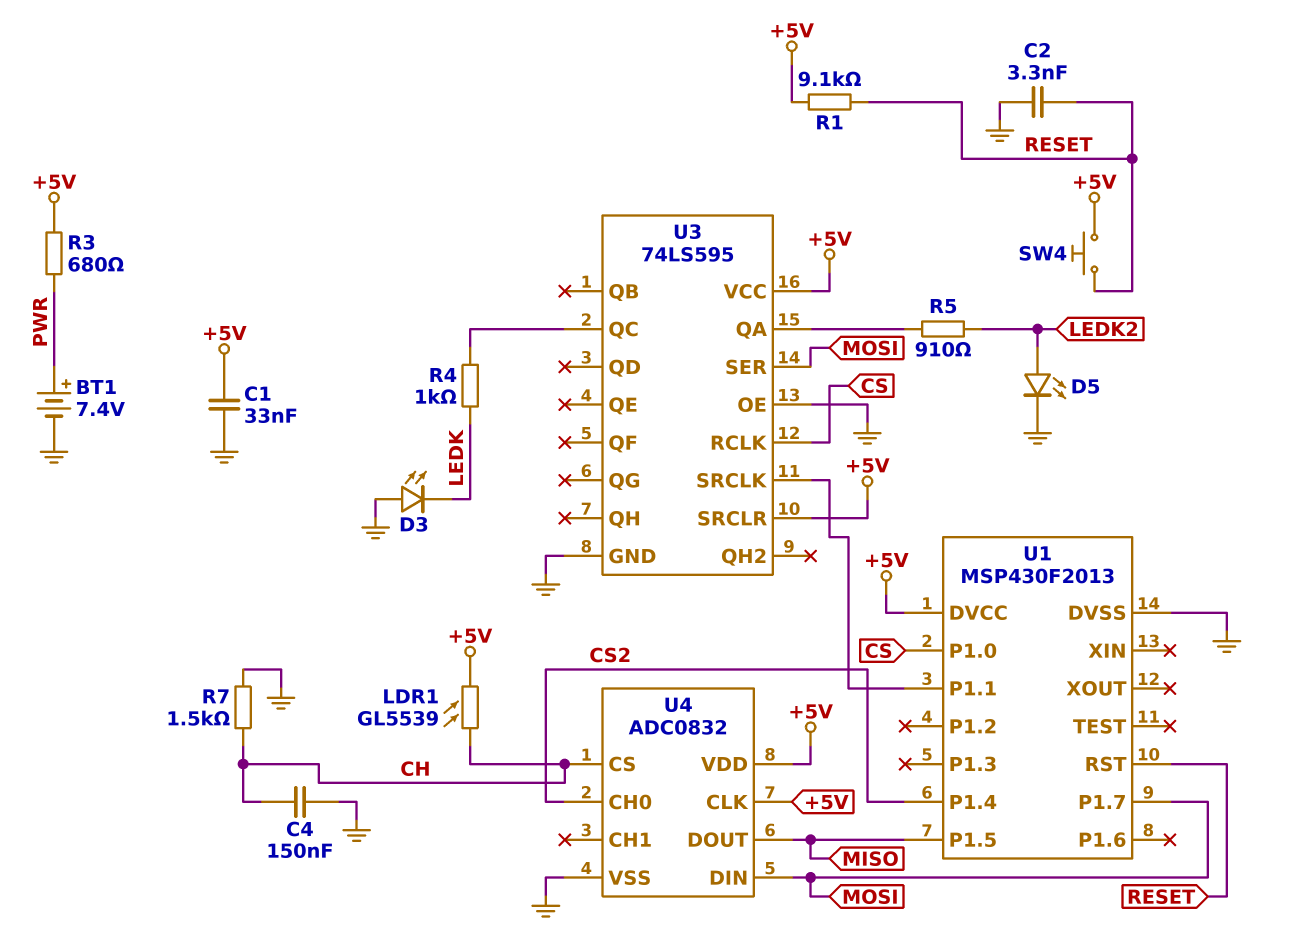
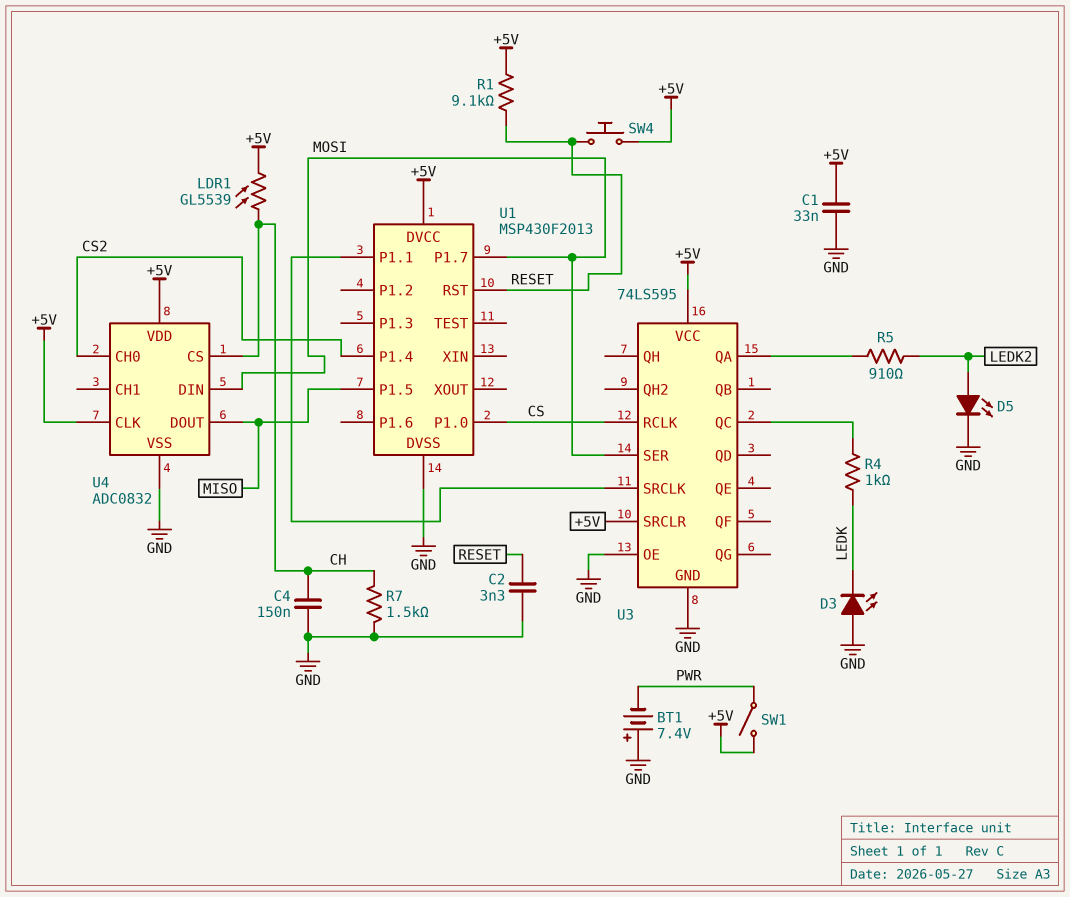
BT1: 7.4V (plus PWR, minus GND) -> 7.4V (plus GND, minus PWR)
R3: 680 (+5V, PWR) -> none
SW1: none -> switch (+5V, PWR)

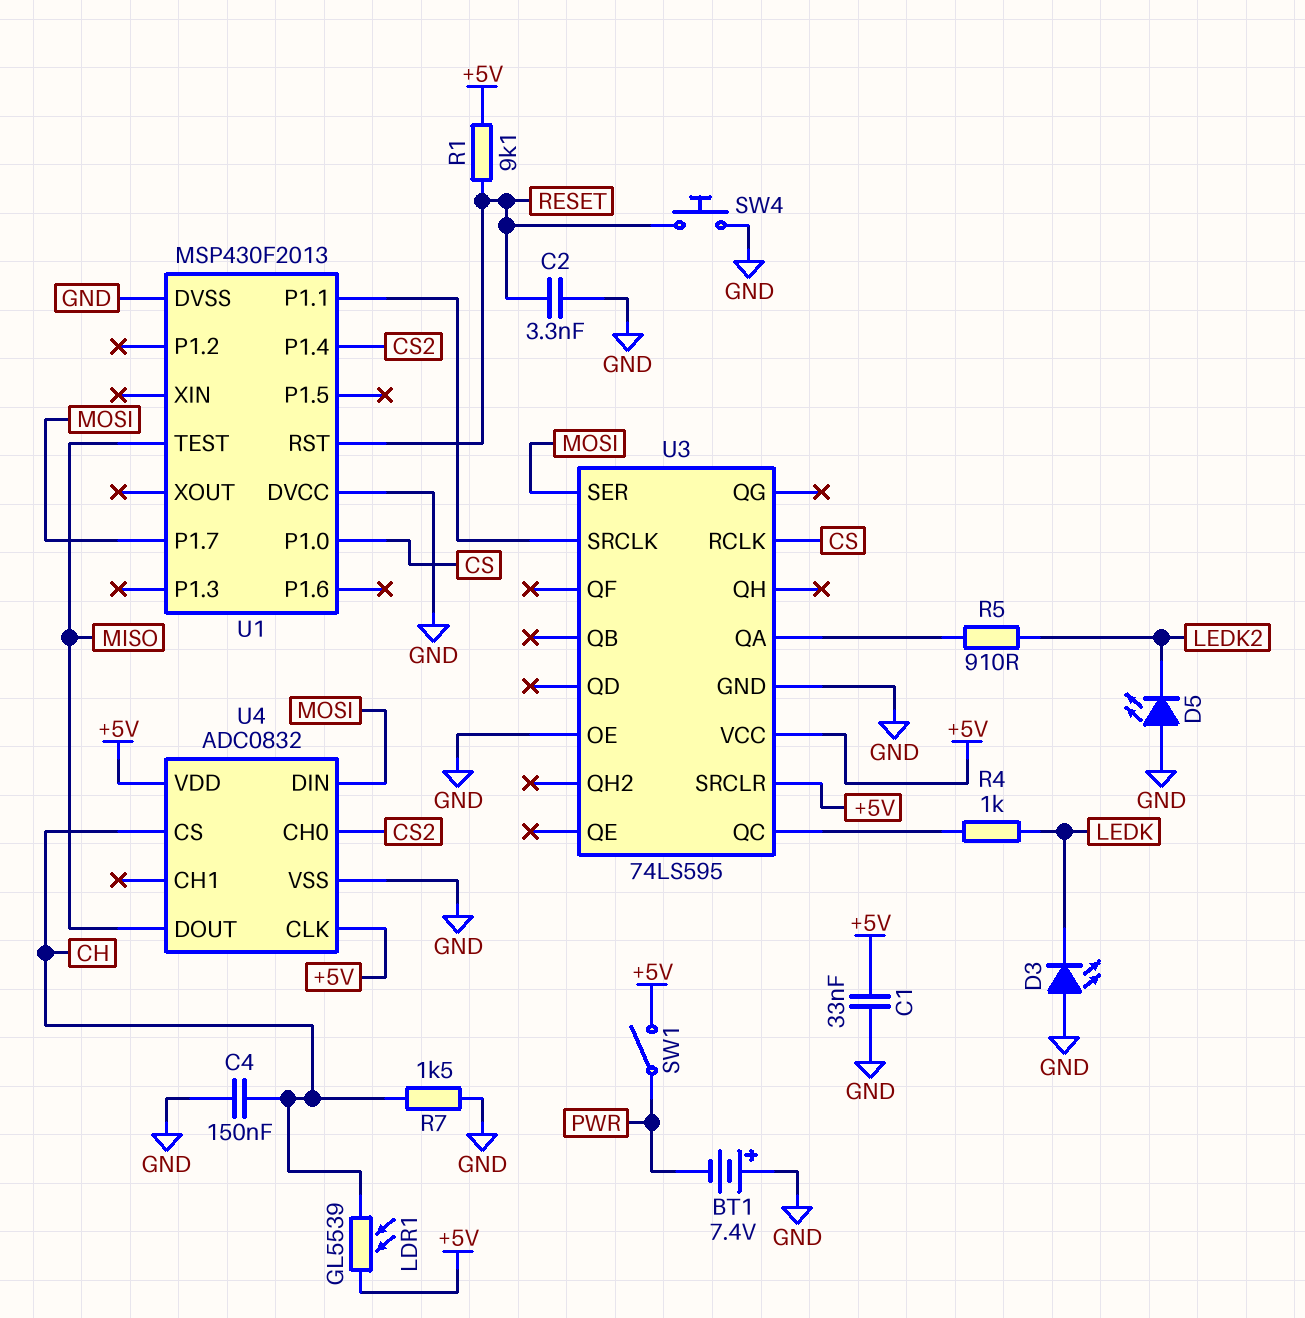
D5: LED (A LEDK2, K GND) -> LED (A GND, K LEDK2)
SW4: button (+5V, RESET) -> button (GND, RESET)
U1 pin DVCC: +5V -> GND
U1 pin P1.5: MISO -> none
U1 pin TEST: none -> MISO

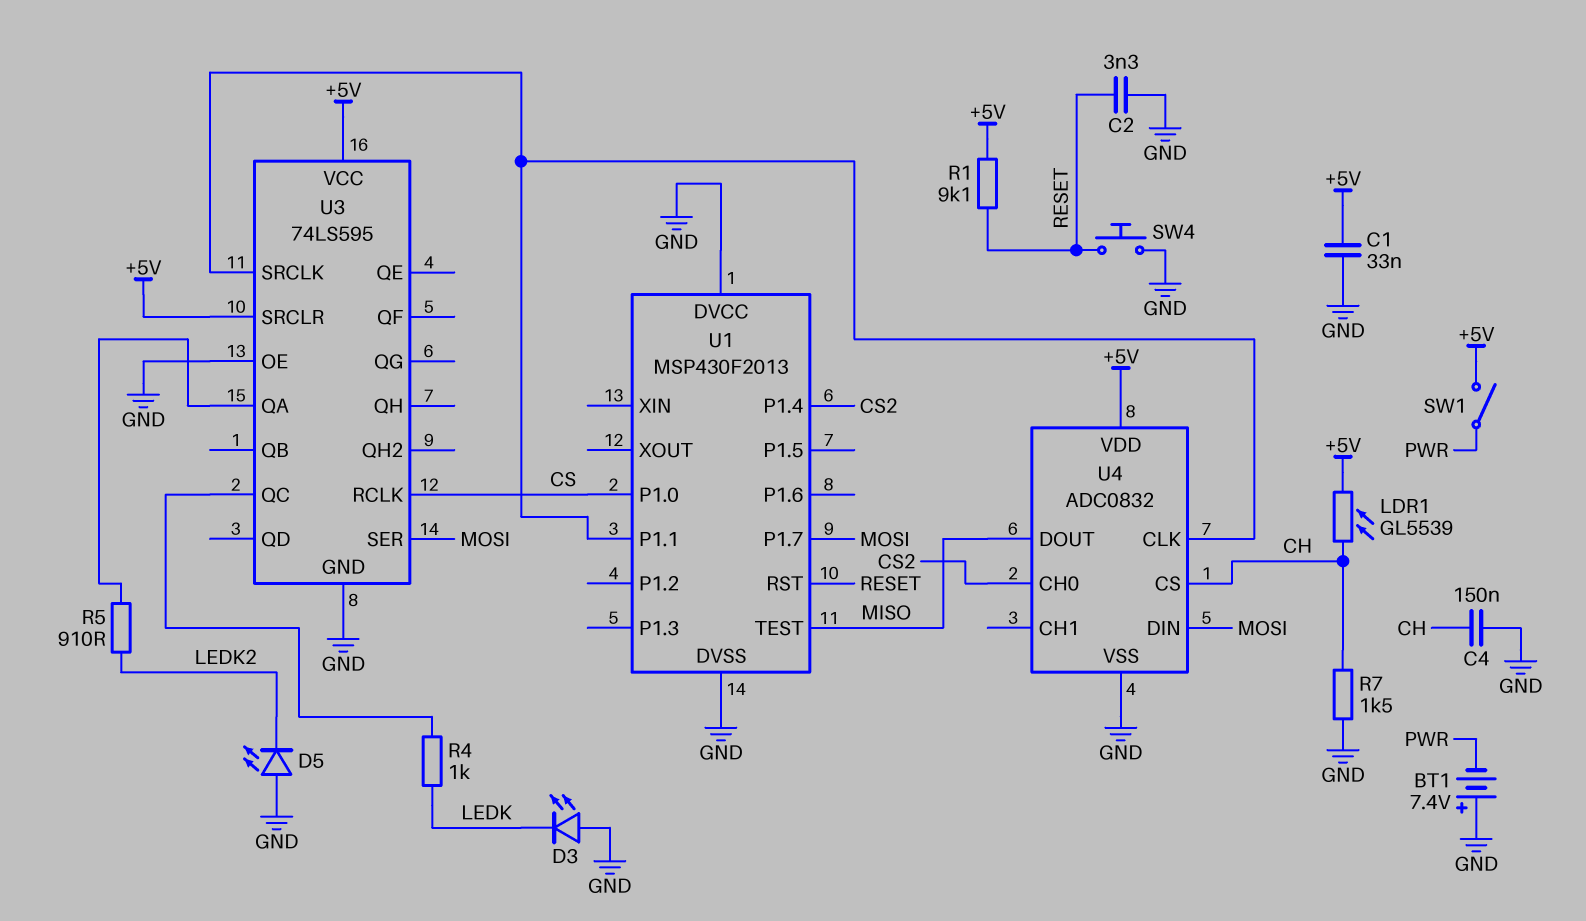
U4 pin CLK: +5V -> U1/P1.1

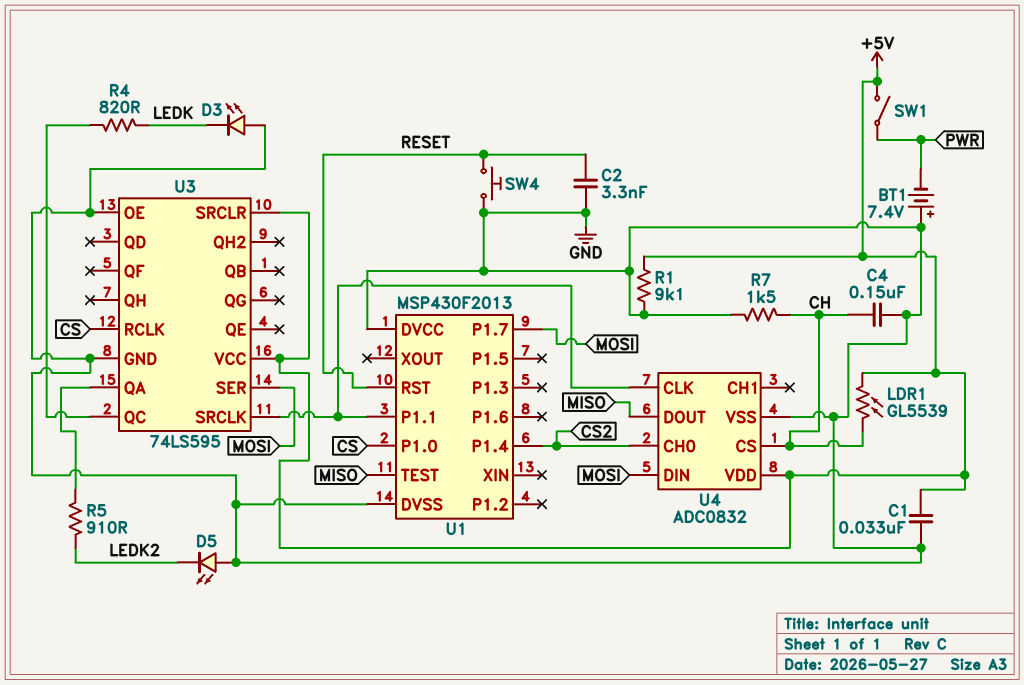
R1: 9.1k (+5V, RESET) -> 9.1k (+5V, GND)
R4: 1k (LEDK, U3/QC) -> 820 (LEDK, U3/QC)

